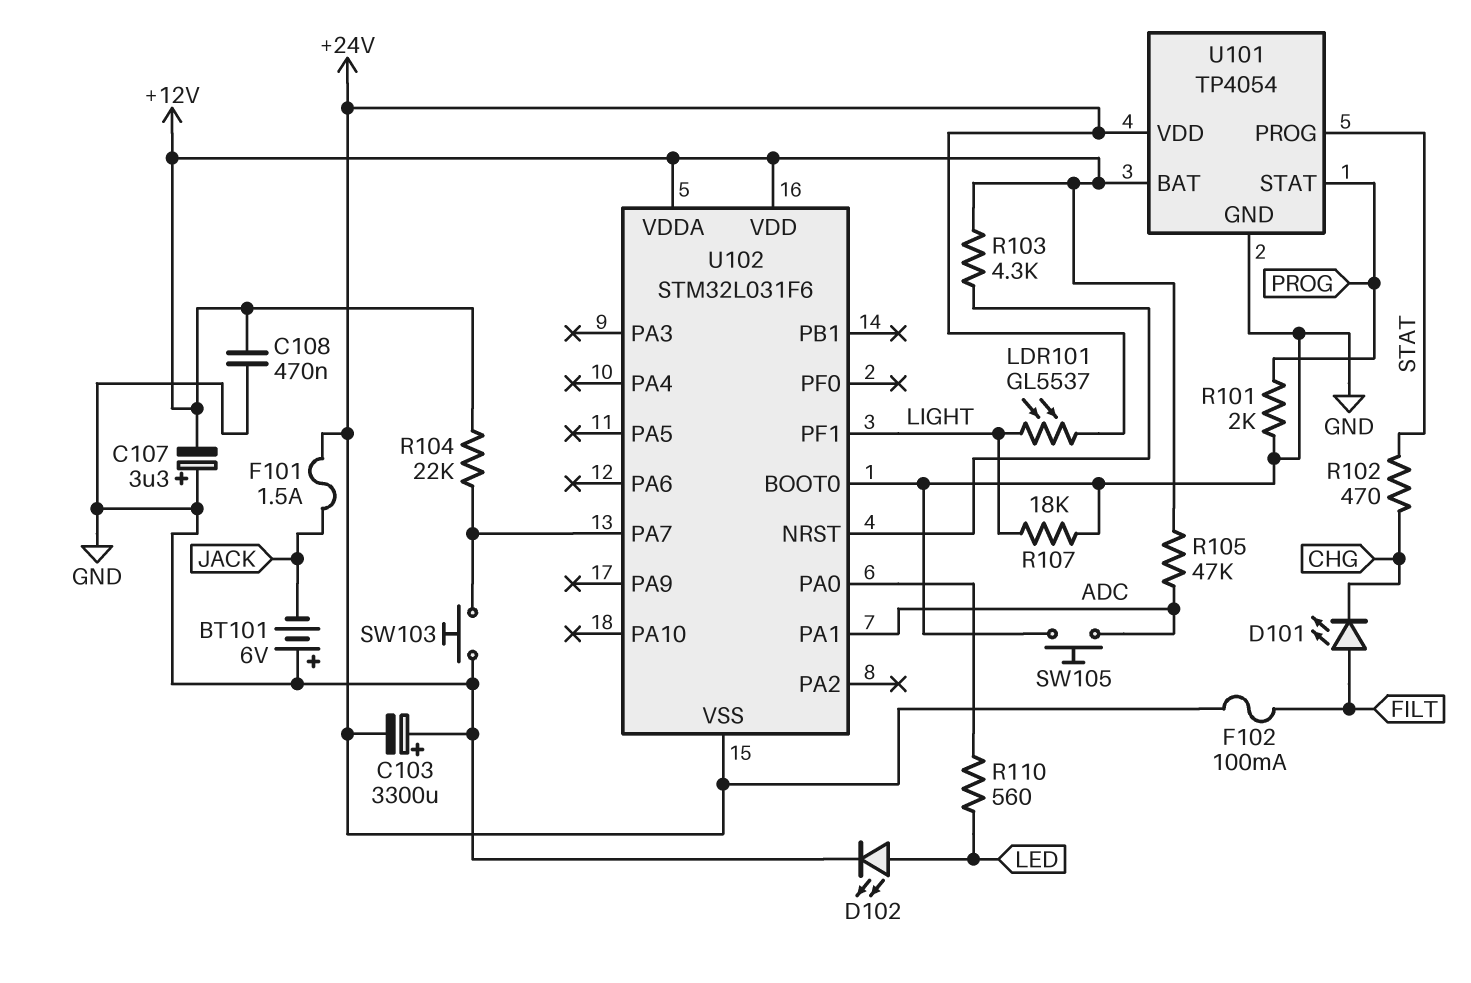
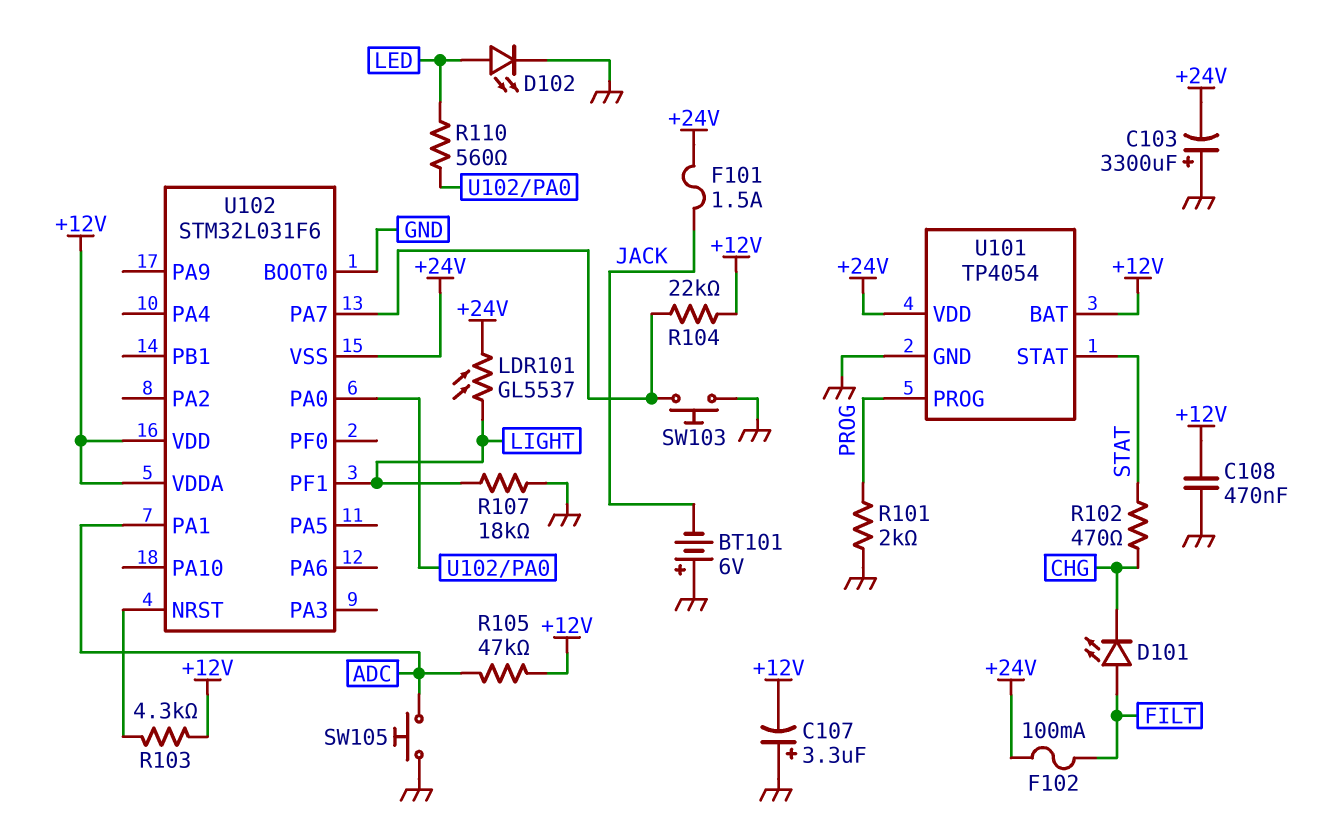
U101 pin PROG: STAT -> PROG
U101 pin STAT: PROG -> STAT

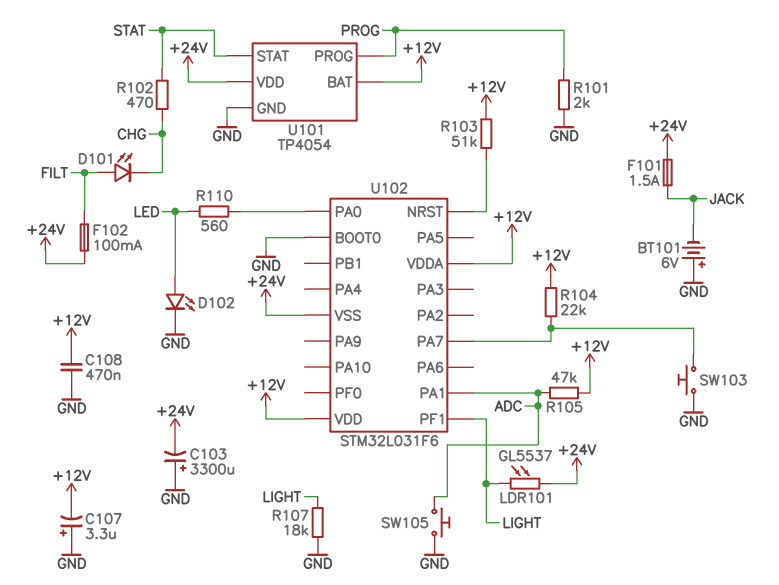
R103: 4.3k (+12V, U102/NRST) -> 51k (+12V, U102/NRST)

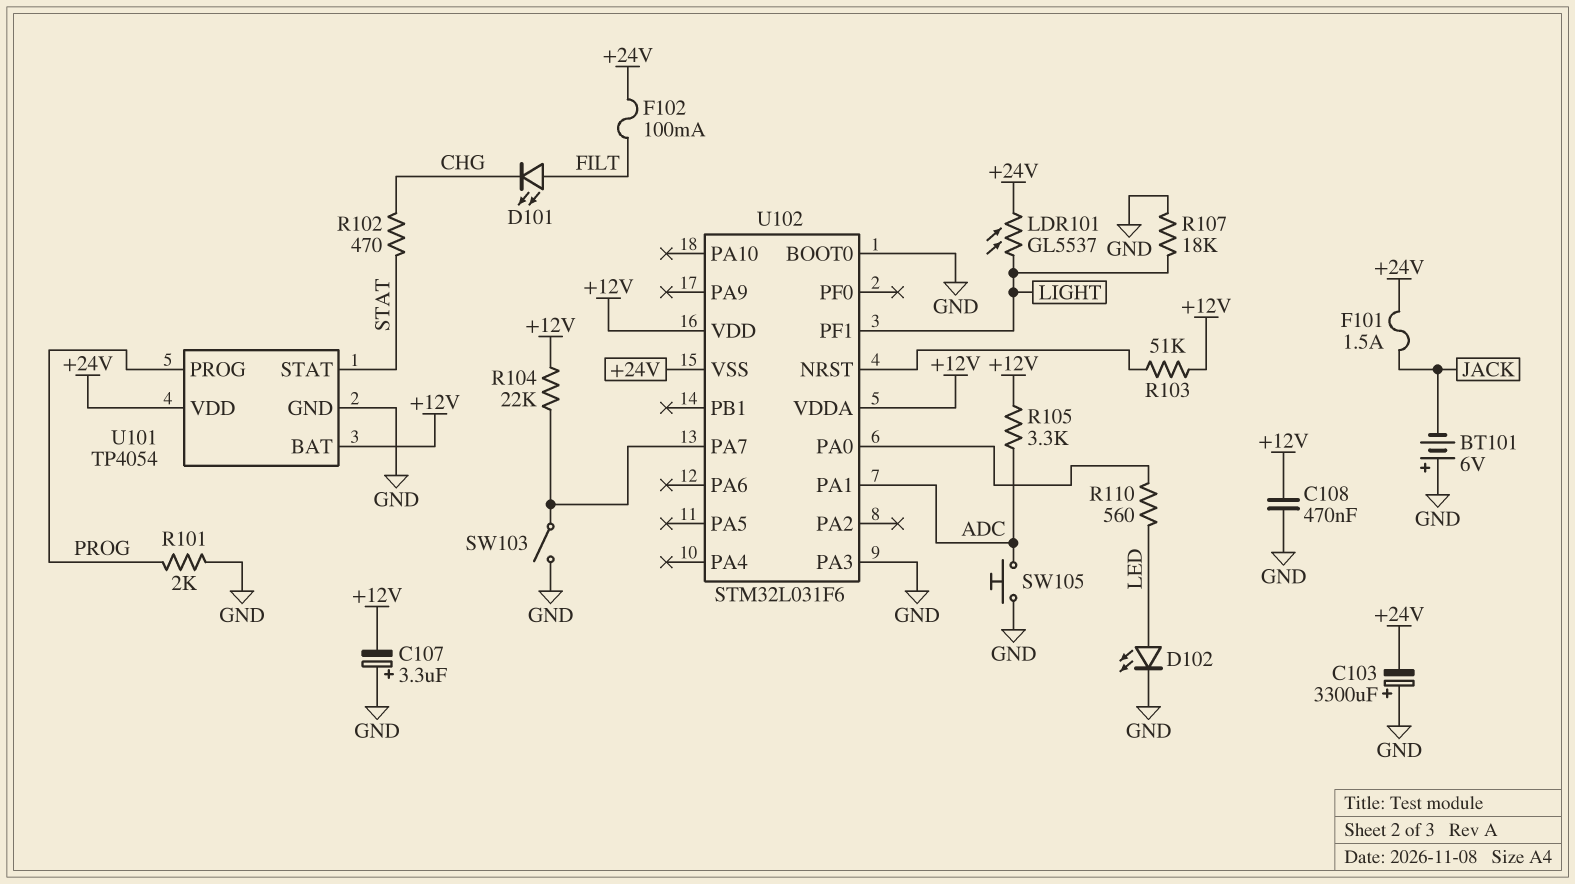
R105: 47k (+12V, ADC) -> 3.3k (+12V, ADC)
SW103: button (GND, U102/PA7) -> switch (GND, U102/PA7)
U102 pin PA3: none -> GND

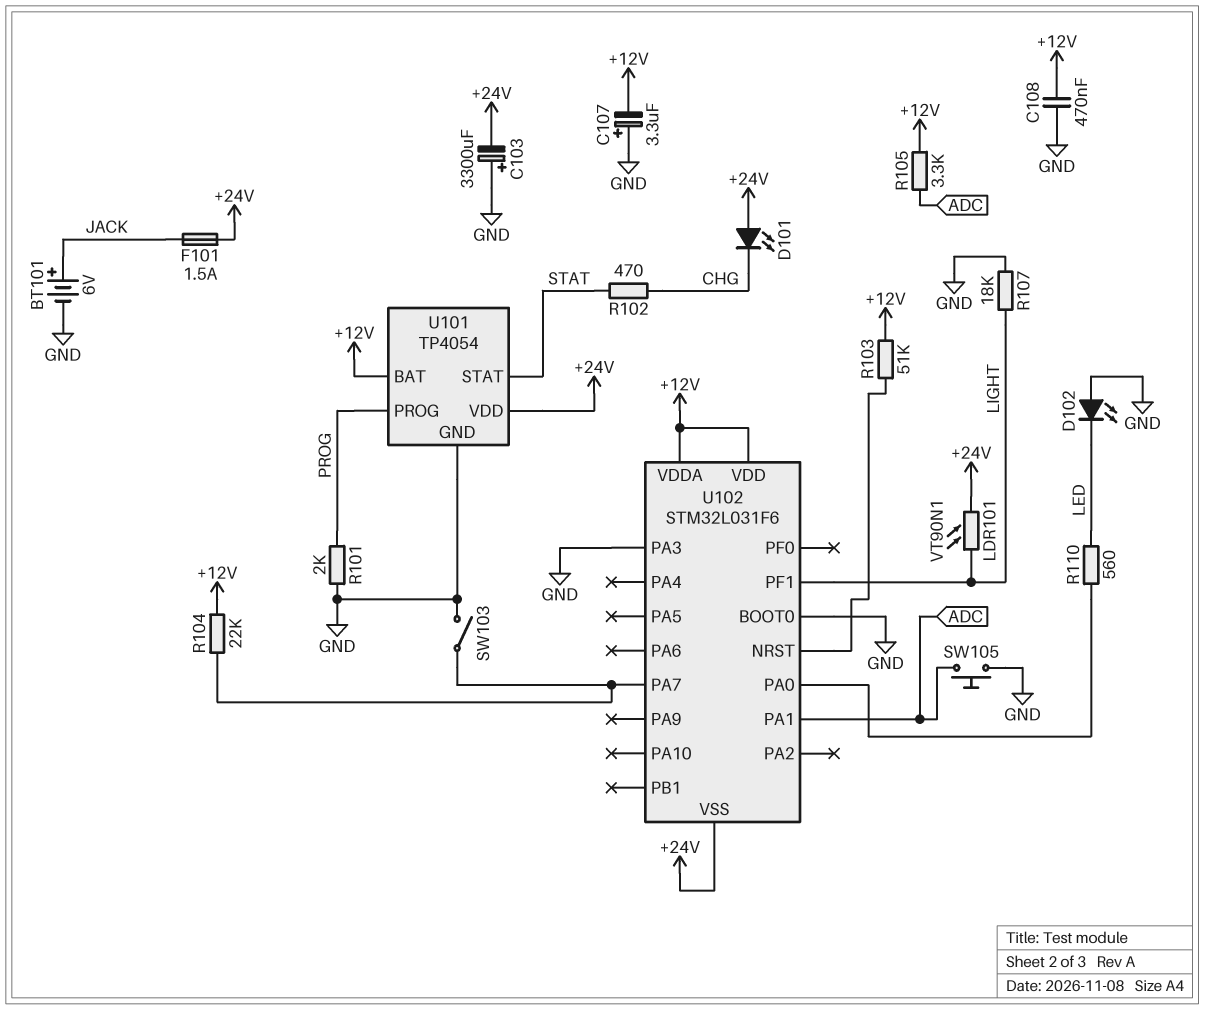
BT101: 6V (plus GND, minus JACK) -> 6V (plus JACK, minus GND)
D101: LED (A FILT, K CHG) -> LED (A +24V, K CHG)
D102: LED (A LED, K GND) -> LED (A GND, K LED)
F102: 100mA (+24V, FILT) -> none
LDR101: GL5537 (+24V, LIGHT) -> VT90N1 (+24V, LIGHT)

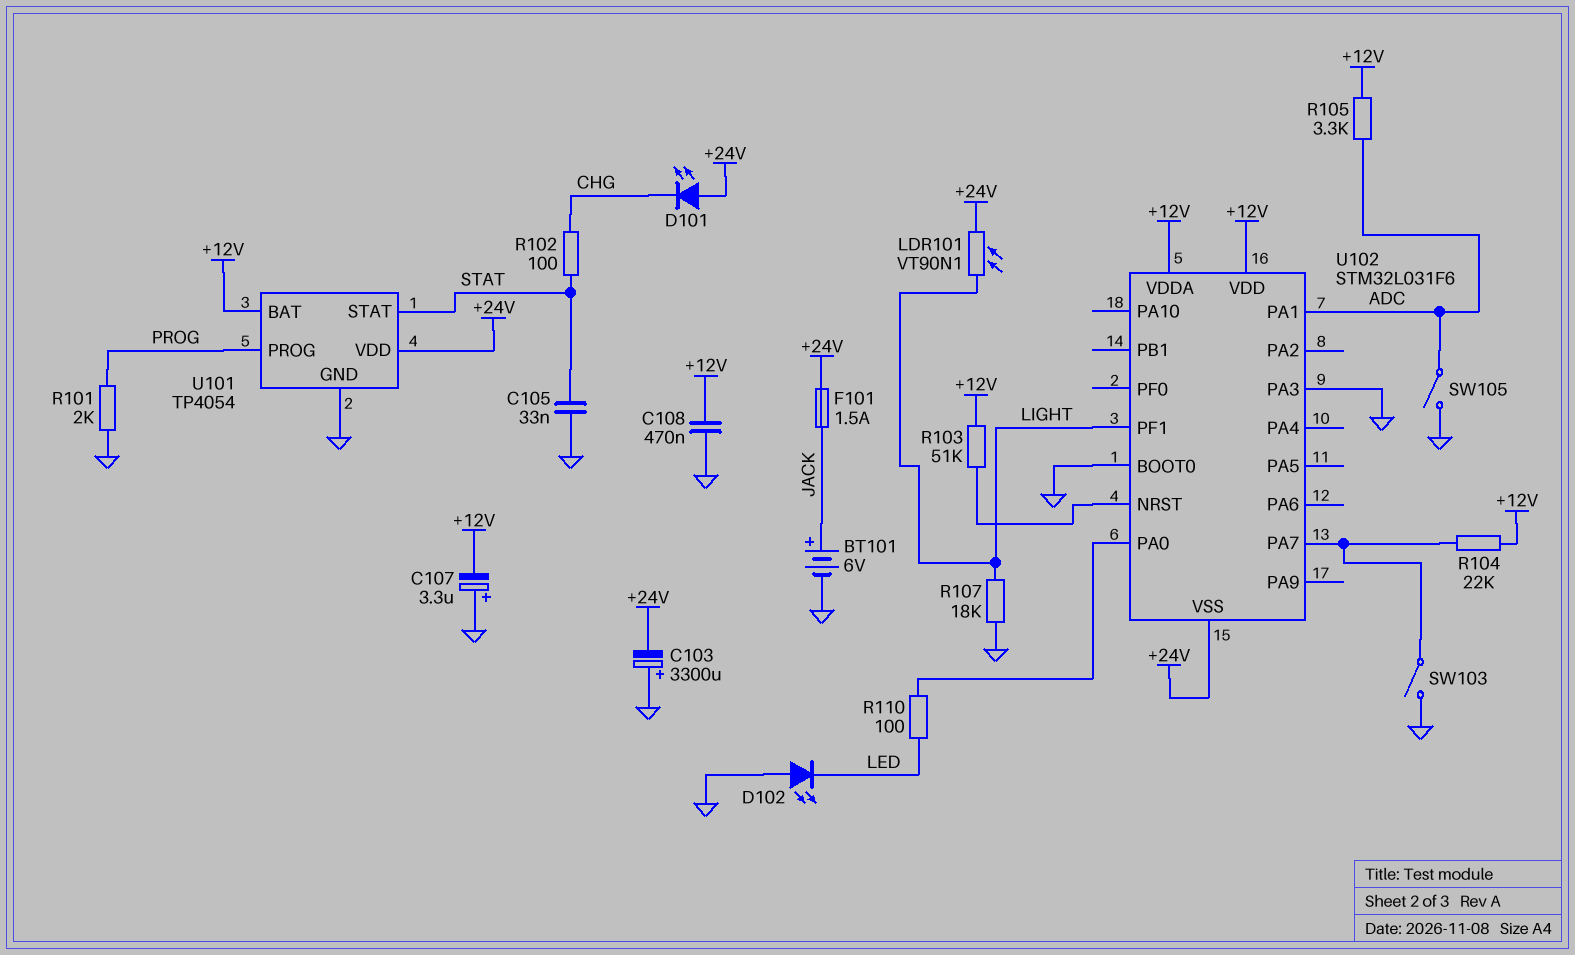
C105: none -> 33nF (GND, STAT)
R102: 470 (CHG, STAT) -> 100 (CHG, STAT)
R110: 560 (LED, U102/PA0) -> 100 (LED, U102/PA0)
SW105: button (ADC, GND) -> switch (ADC, GND)

